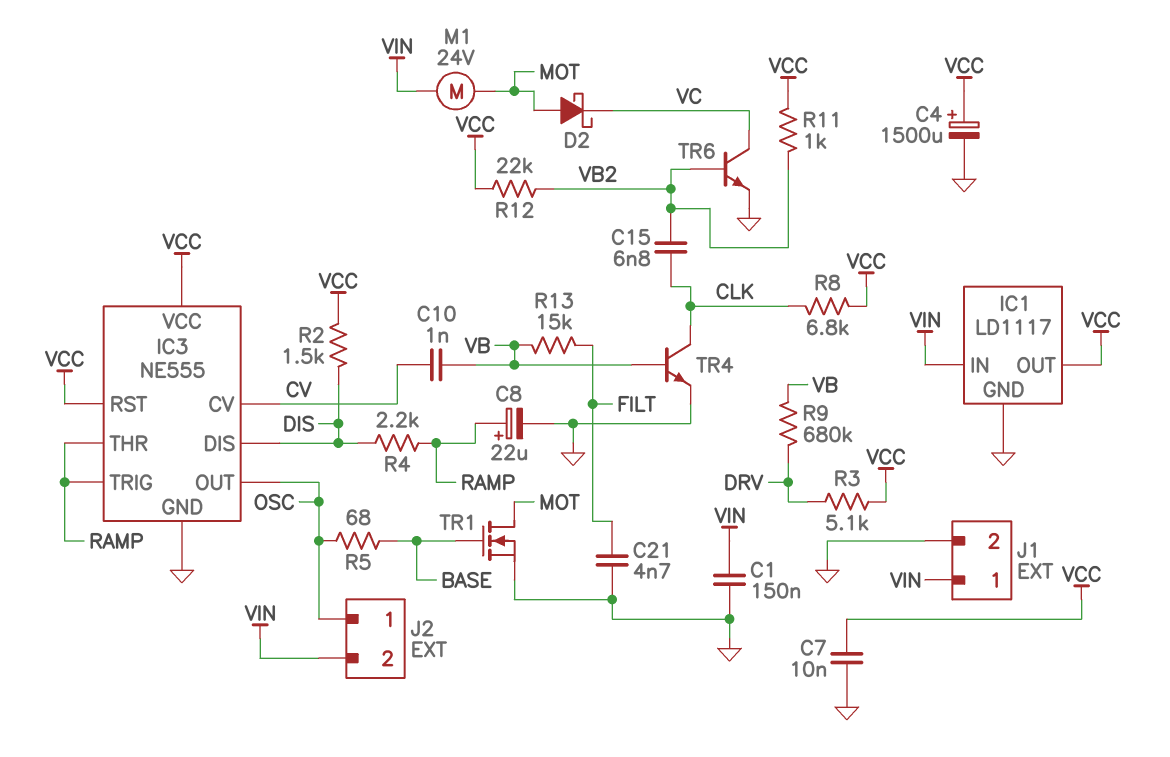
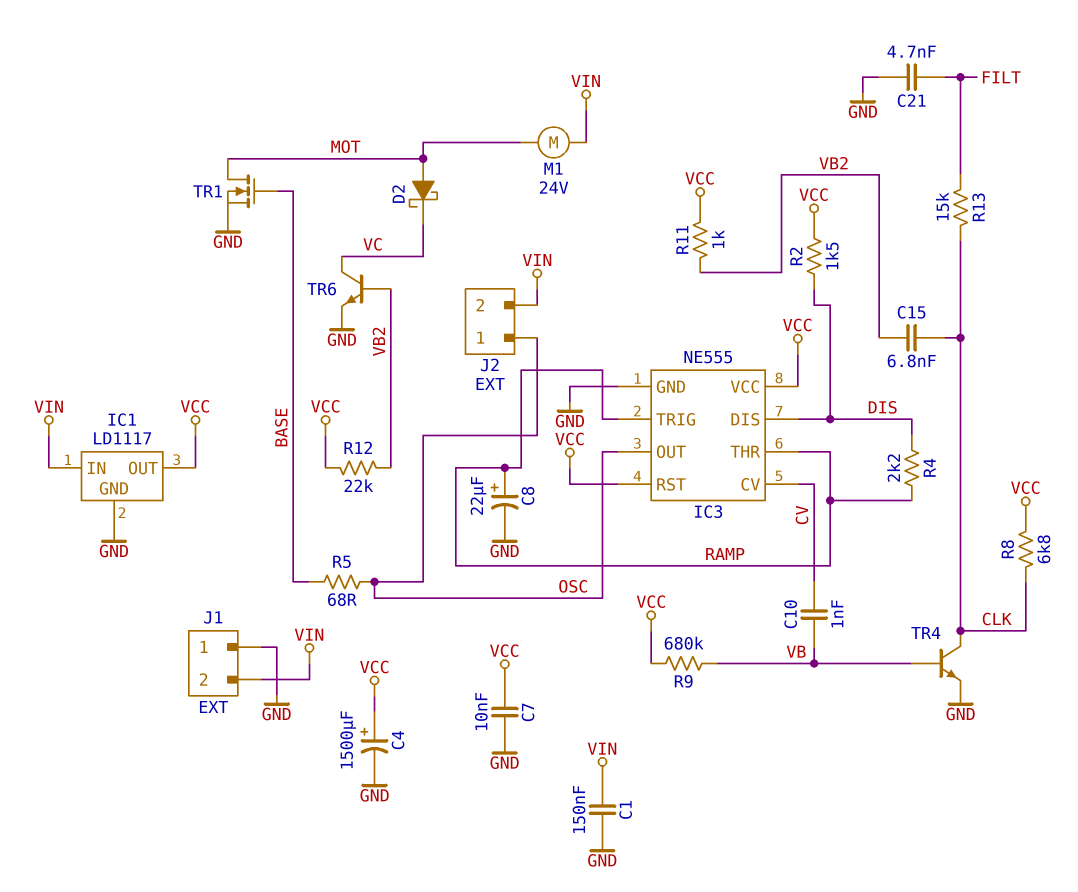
J1 pin 1: VIN -> GND
J1 pin 2: GND -> VIN
R3: 5.1k (DRV, VCC) -> none
R9: 680k (DRV, VB) -> 680k (VB, VCC)
R13: 15k (FILT, VB) -> 15k (CLK, FILT)

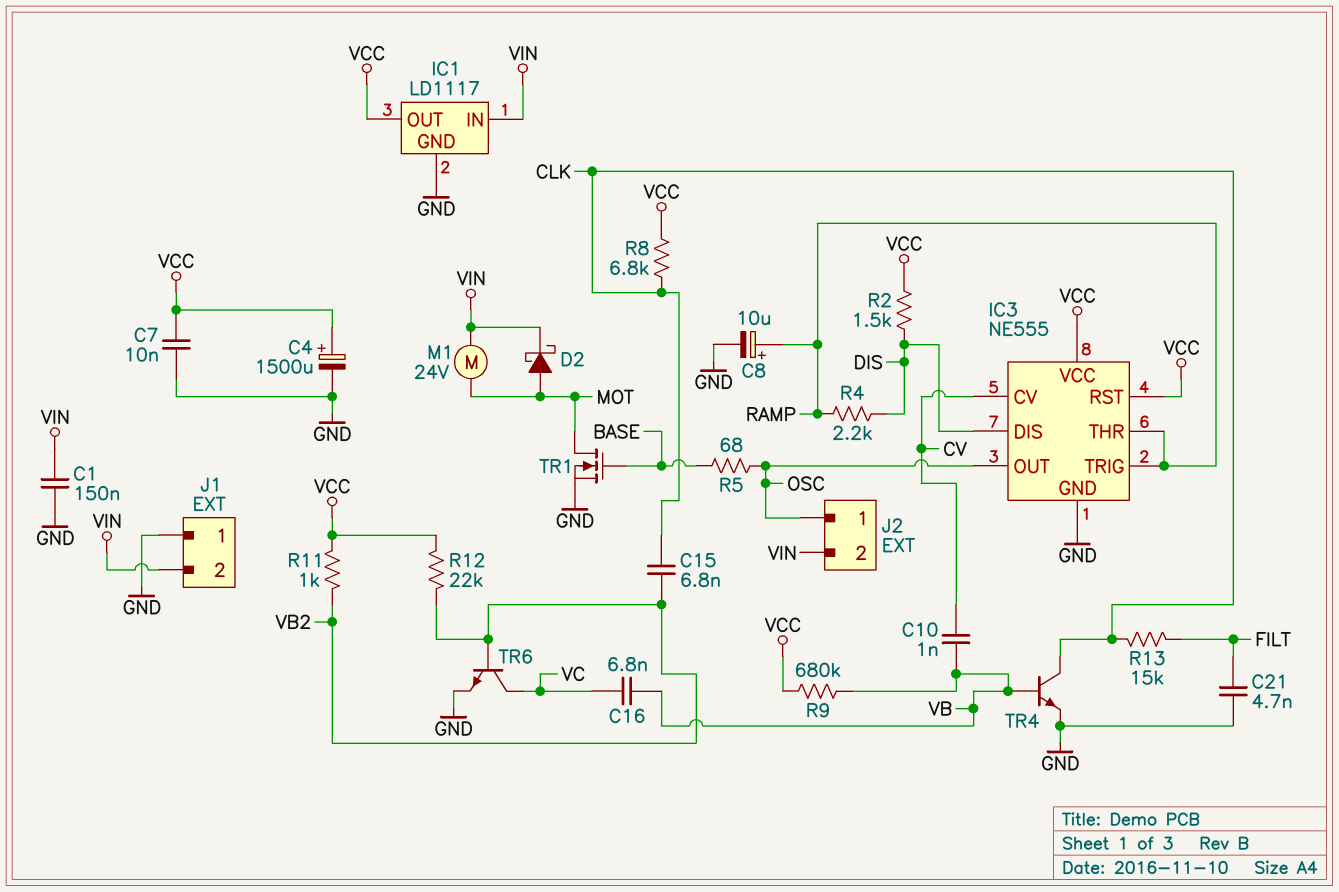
C8: 22uF (plus RAMP, minus GND) -> 10uF (plus RAMP, minus GND)
C16: none -> 6.8nF (VB, VC)
D2: schottky (A MOT, K VC) -> schottky (A MOT, K VIN)

